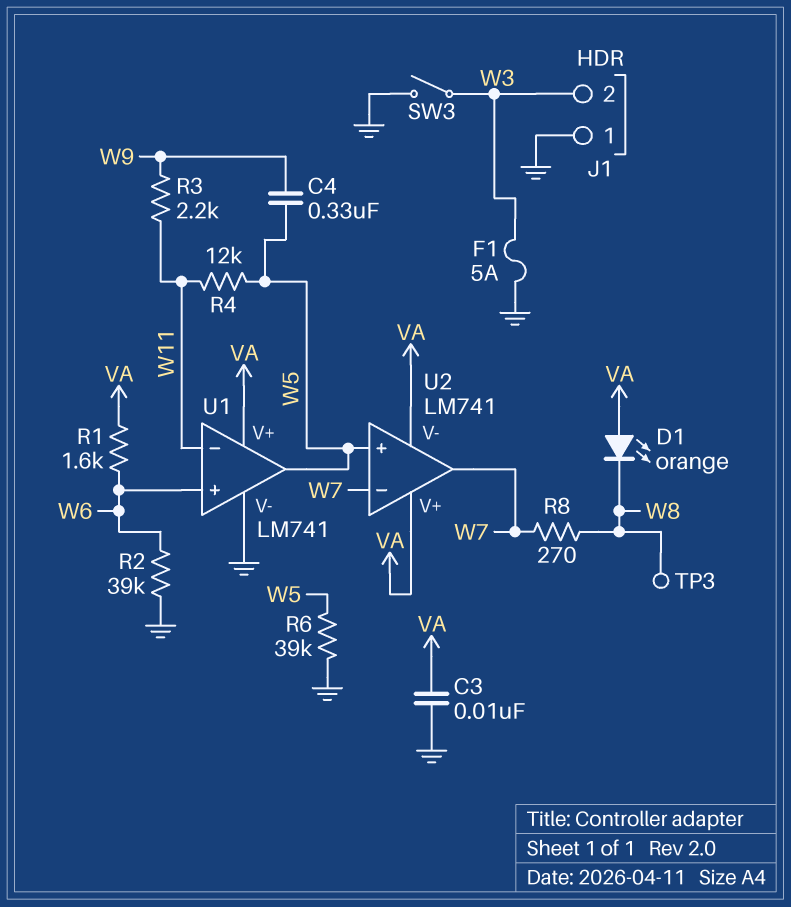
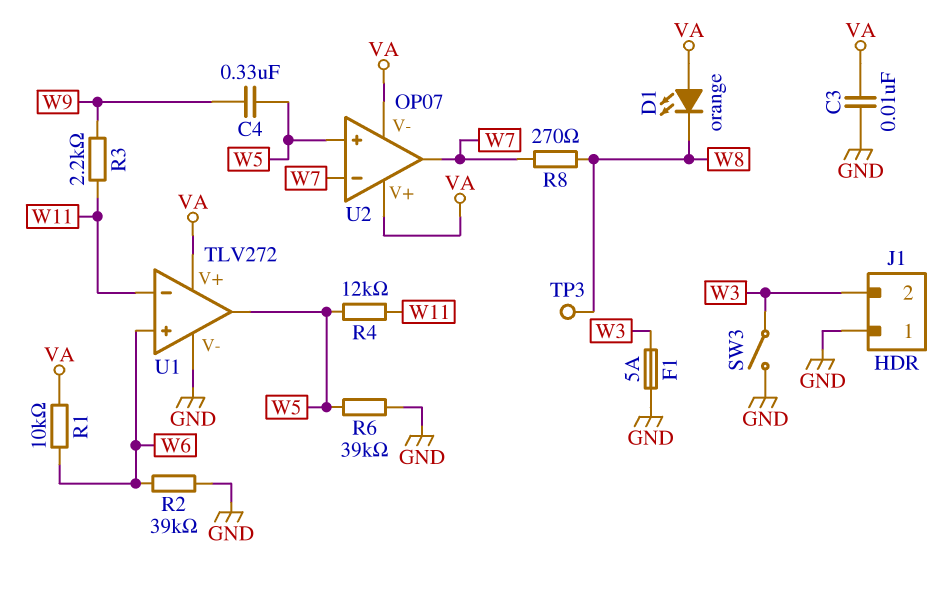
R1: 1.6k (VA, W6) -> 10k (VA, W6)
U1: LM741 -> TLV272
U2: LM741 -> OP07

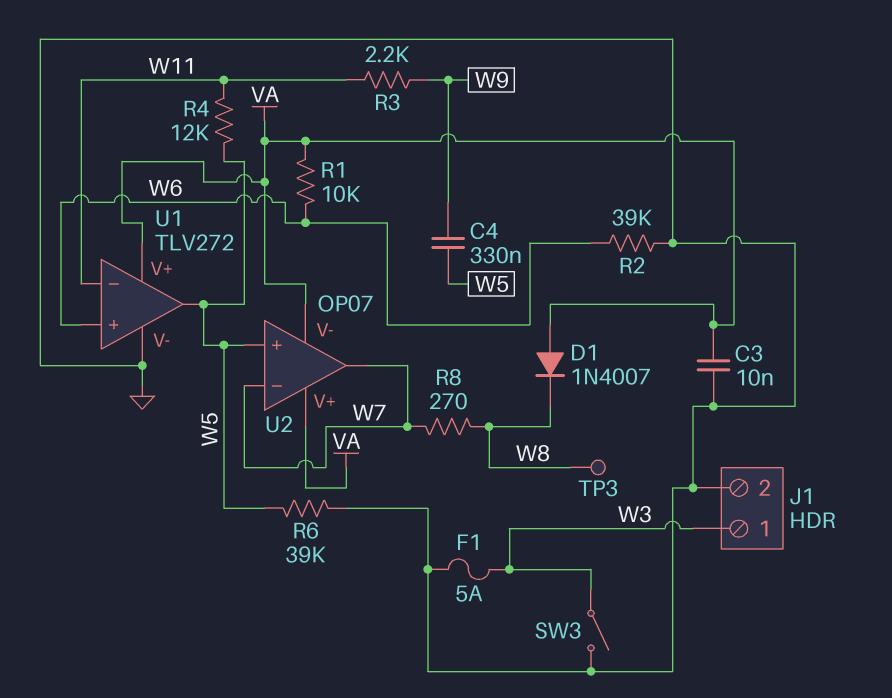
D1: LED orange (A VA, K W8) -> diode 1N4007 (A VA, K W8)
J1 pin 1: GND -> W3
J1 pin 2: W3 -> GND

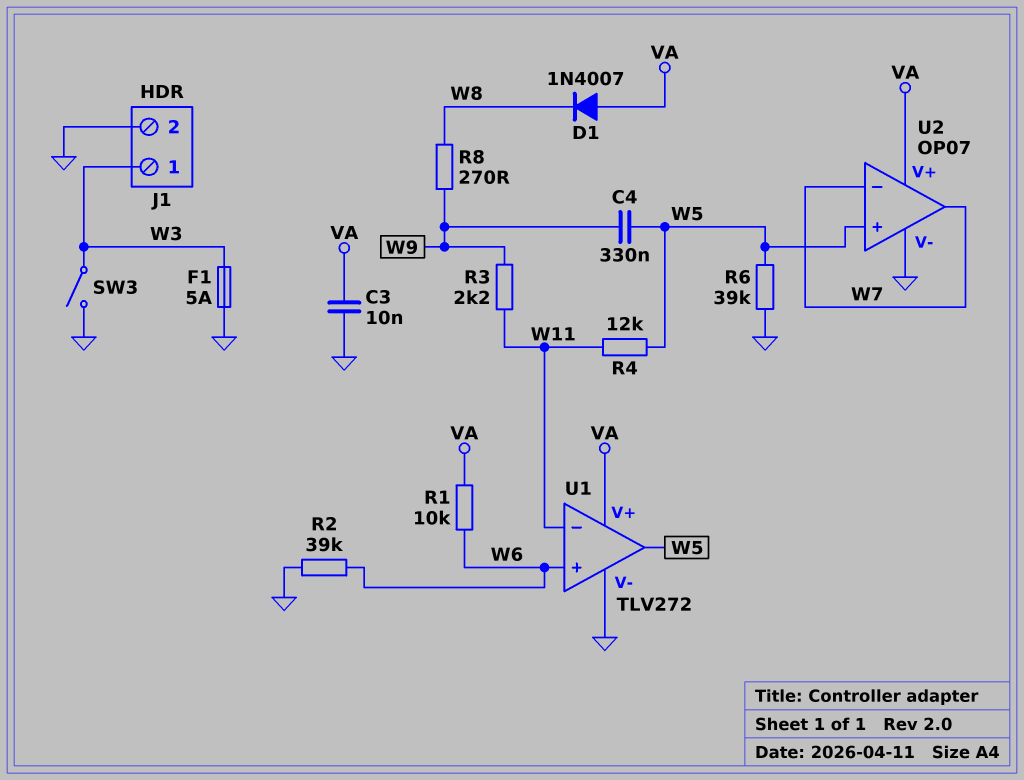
R8: 270 (W7, W8) -> 270 (W8, W9)
TP3: test point (W8) -> none
U2 pin V-: VA -> GND

